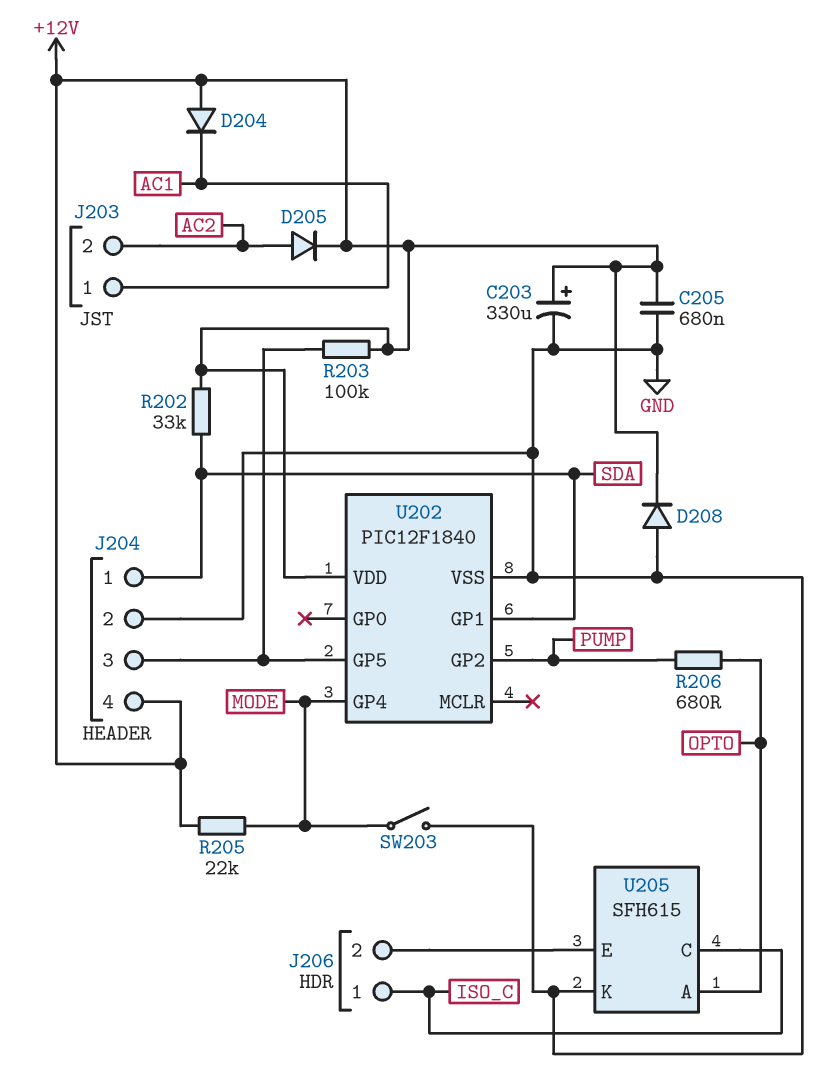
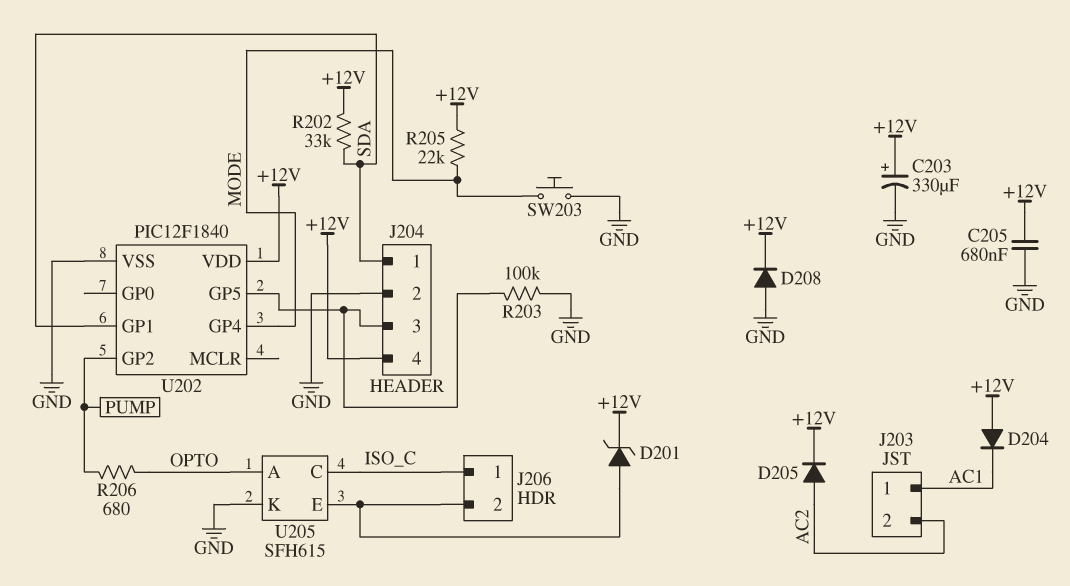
D201: none -> zener (A J206/2, K +12V)
R203: 100k (+12V, J204/3) -> 100k (GND, J204/3)
SW203: switch (GND, MODE) -> button (GND, MODE)

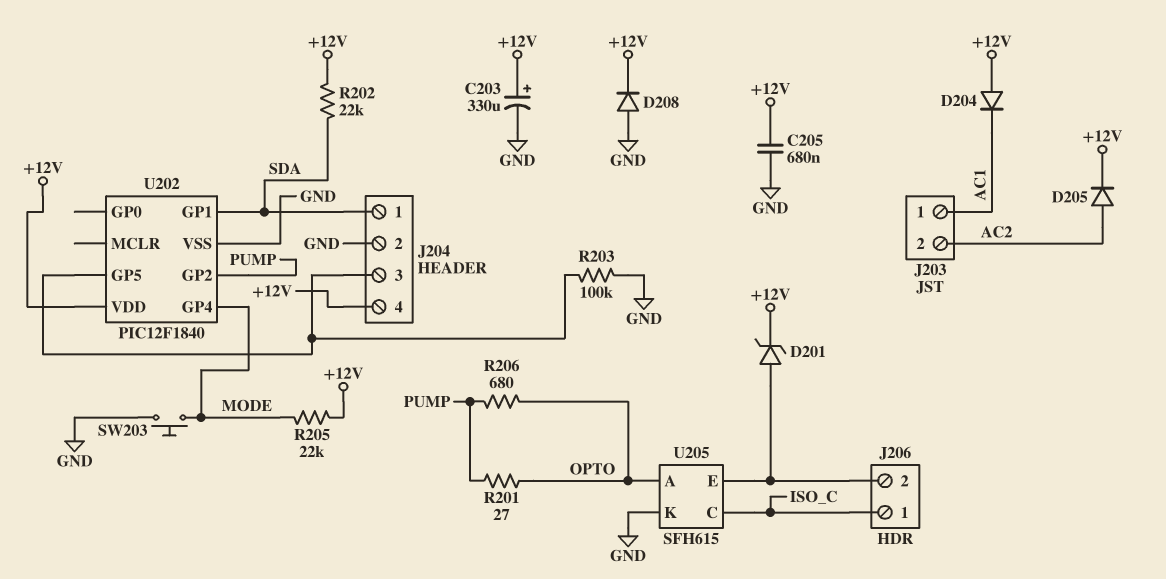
R201: none -> 27 (OPTO, PUMP)
R202: 33k (+12V, SDA) -> 22k (+12V, SDA)

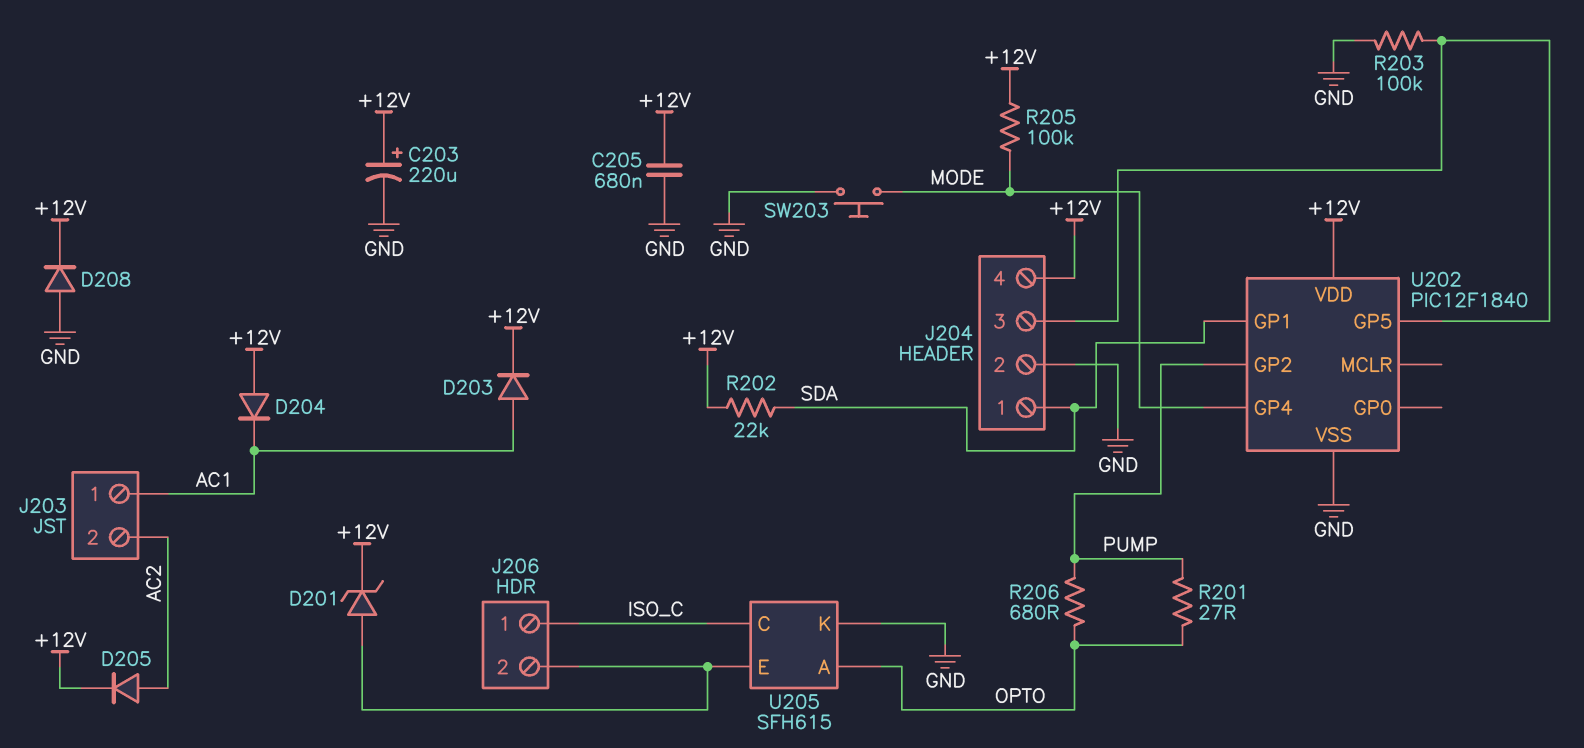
C203: 330uF (plus +12V, minus GND) -> 220uF (plus +12V, minus GND)
D203: none -> diode (A AC1, K +12V)
R205: 22k (+12V, MODE) -> 100k (+12V, MODE)

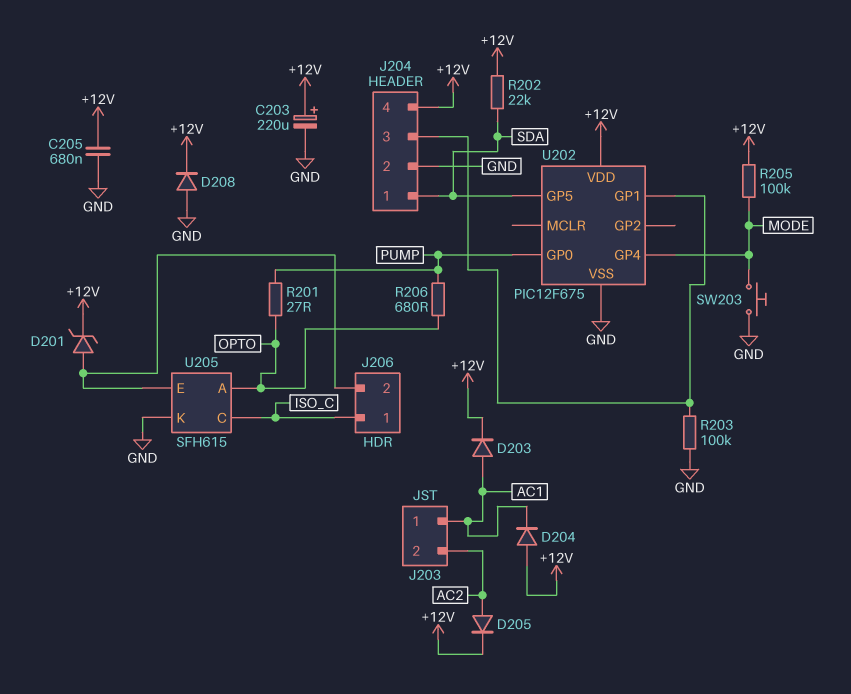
U202: PIC12F1840 -> PIC12F675
U202 pin GP0: none -> PUMP
U202 pin GP1: SDA -> J204/3
U202 pin GP2: PUMP -> none
U202 pin GP5: J204/3 -> SDA

